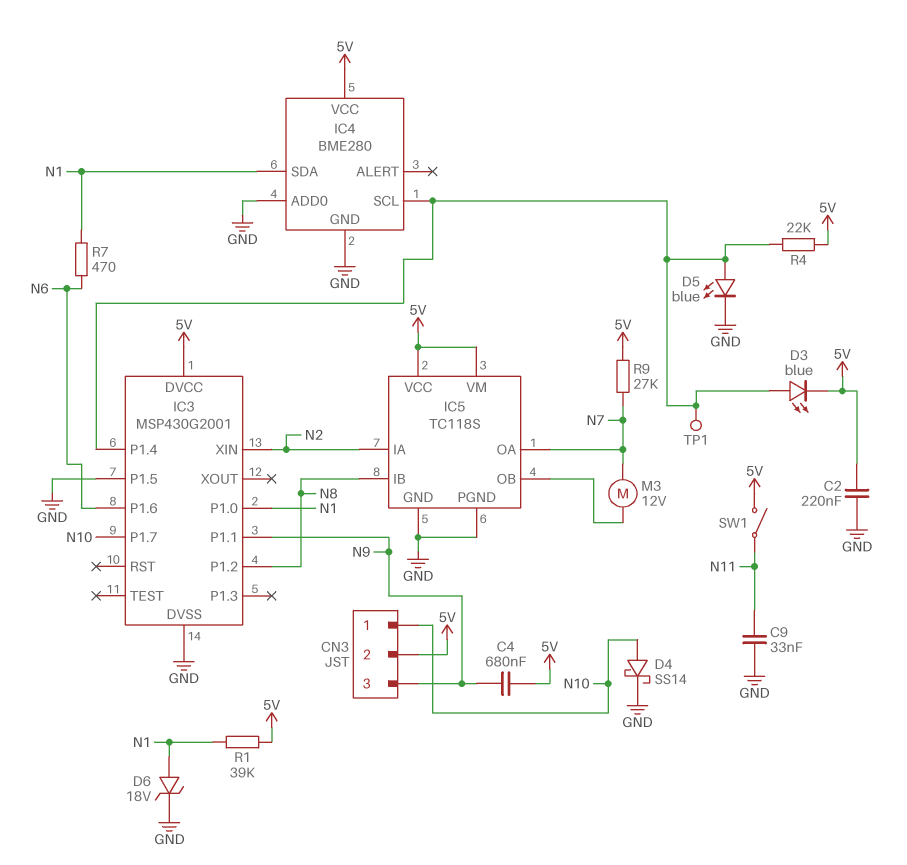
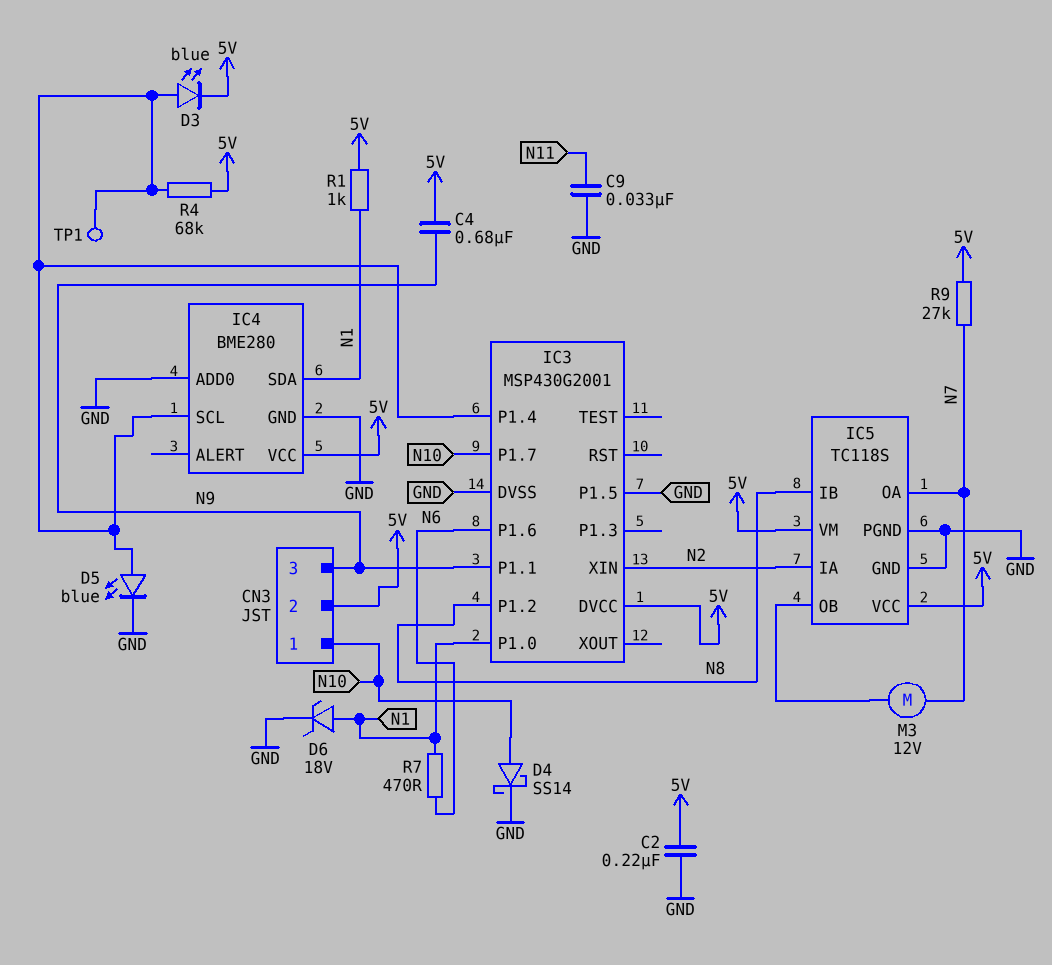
R1: 39k (5V, N1) -> 1k (5V, N1)
R4: 22k (5V, IC3/P1.4) -> 68k (5V, IC3/P1.4)
SW1: switch (5V, N11) -> none

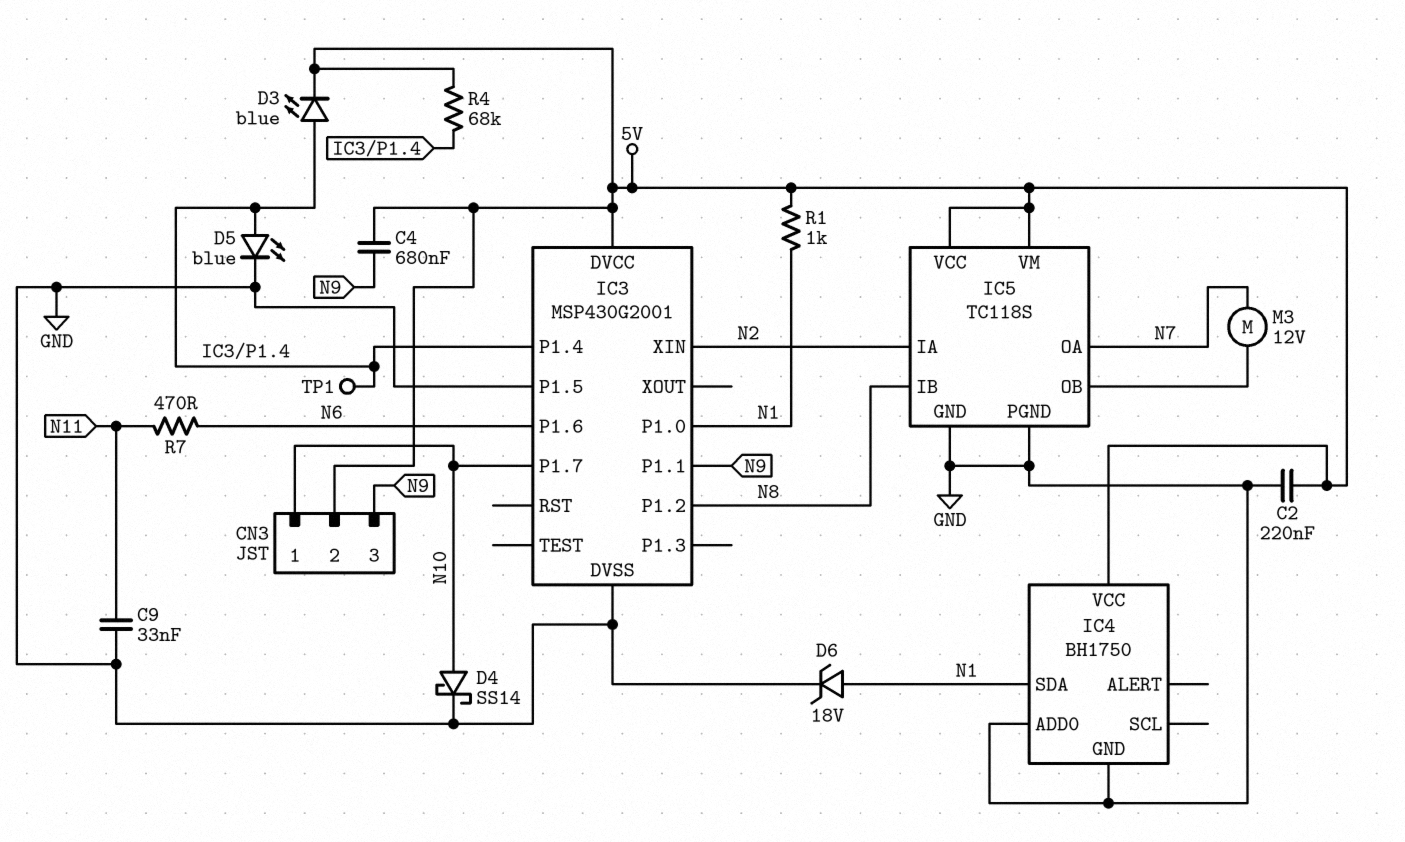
IC4: BME280 -> BH1750
IC4 pin SCL: IC3/P1.4 -> none
R7: 470 (N1, N6) -> 470 (N6, N11)
R9: 27k (5V, N7) -> none

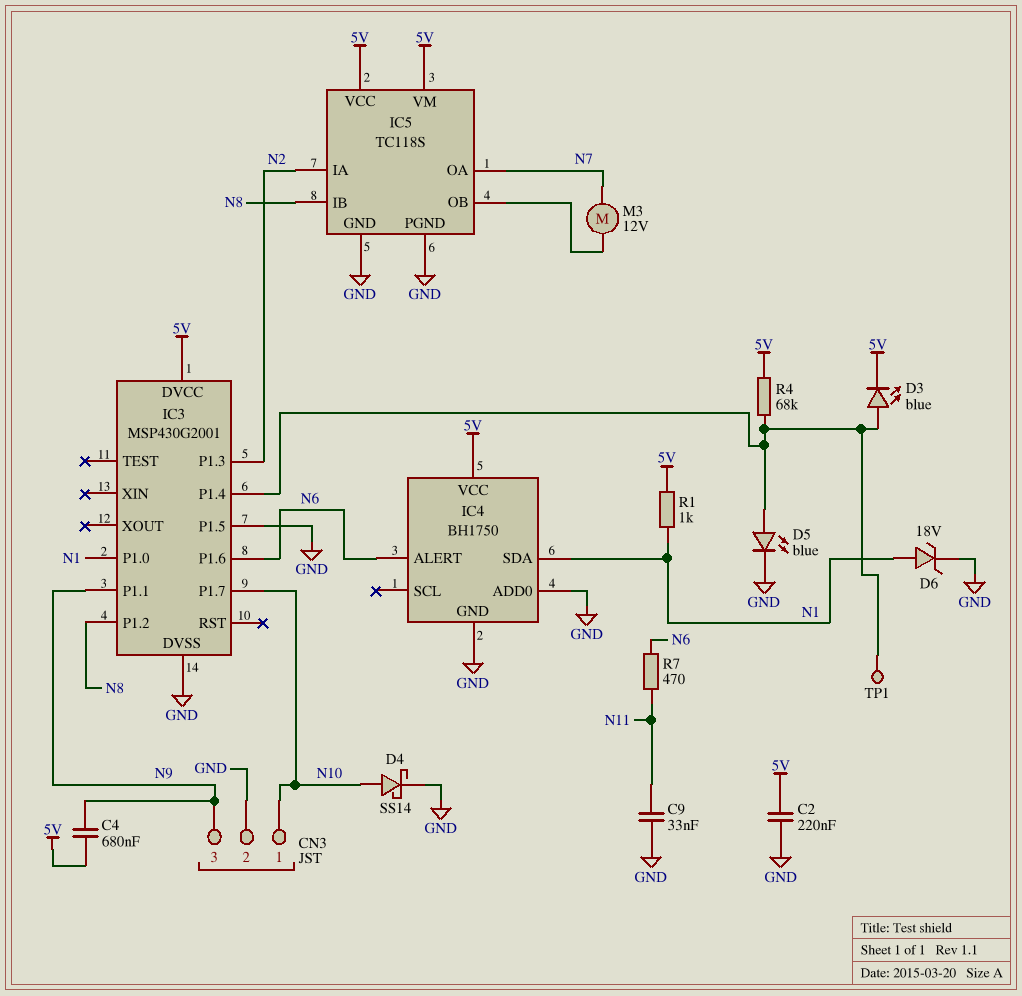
CN3 pin 2: 5V -> GND
IC3 pin P1.3: none -> N2
IC3 pin XIN: N2 -> none
IC4 pin ALERT: none -> N6

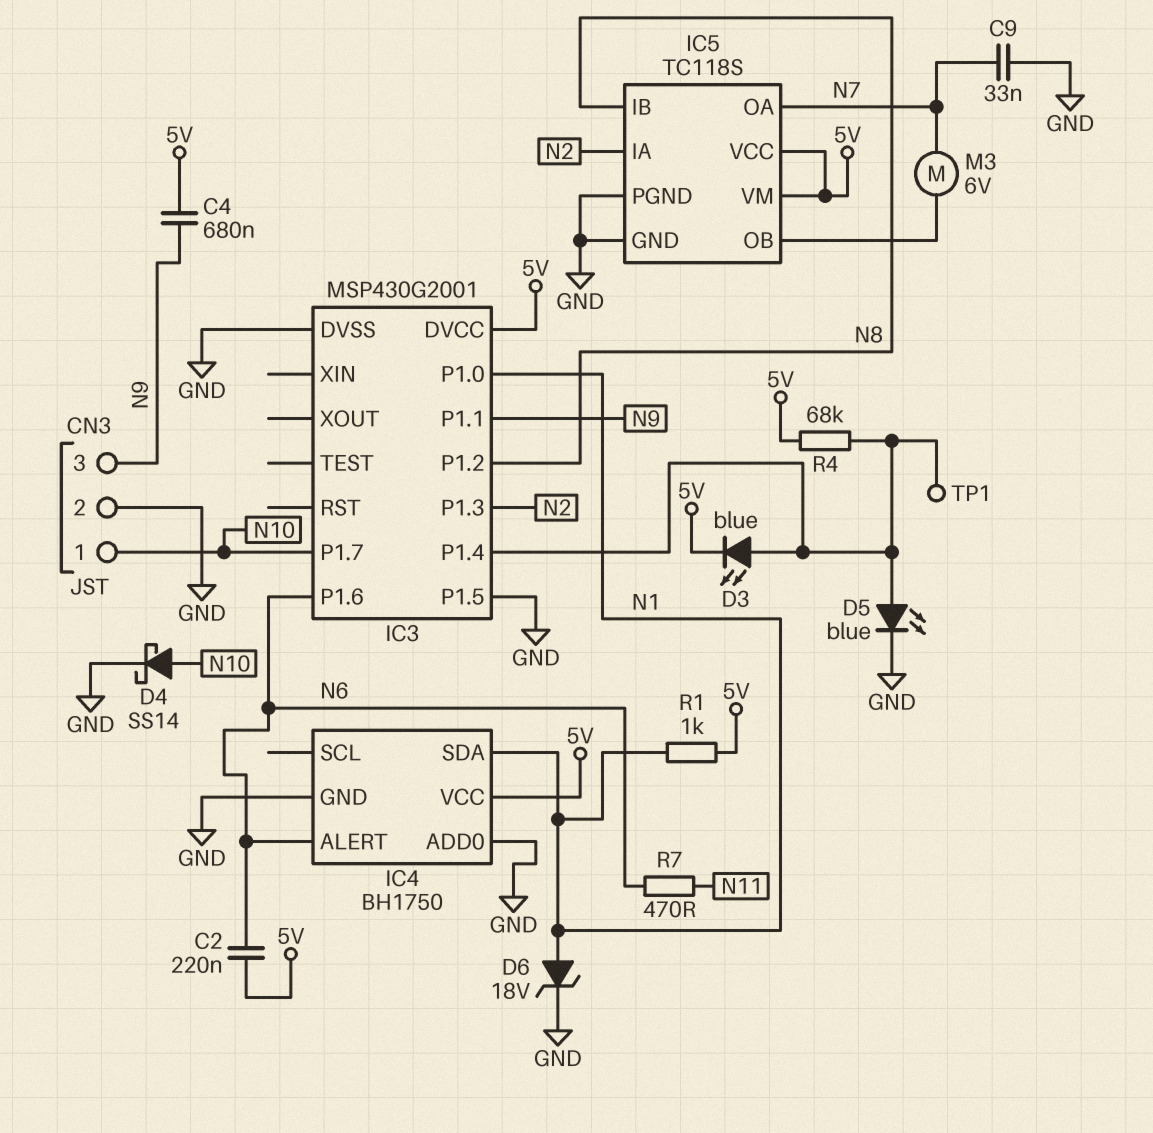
C2: 220nF (5V, GND) -> 220nF (5V, N6)
C9: 33nF (GND, N11) -> 33nF (GND, N7)
M3: motor 12V (IC5/OB, N7) -> motor 6V (IC5/OB, N7)

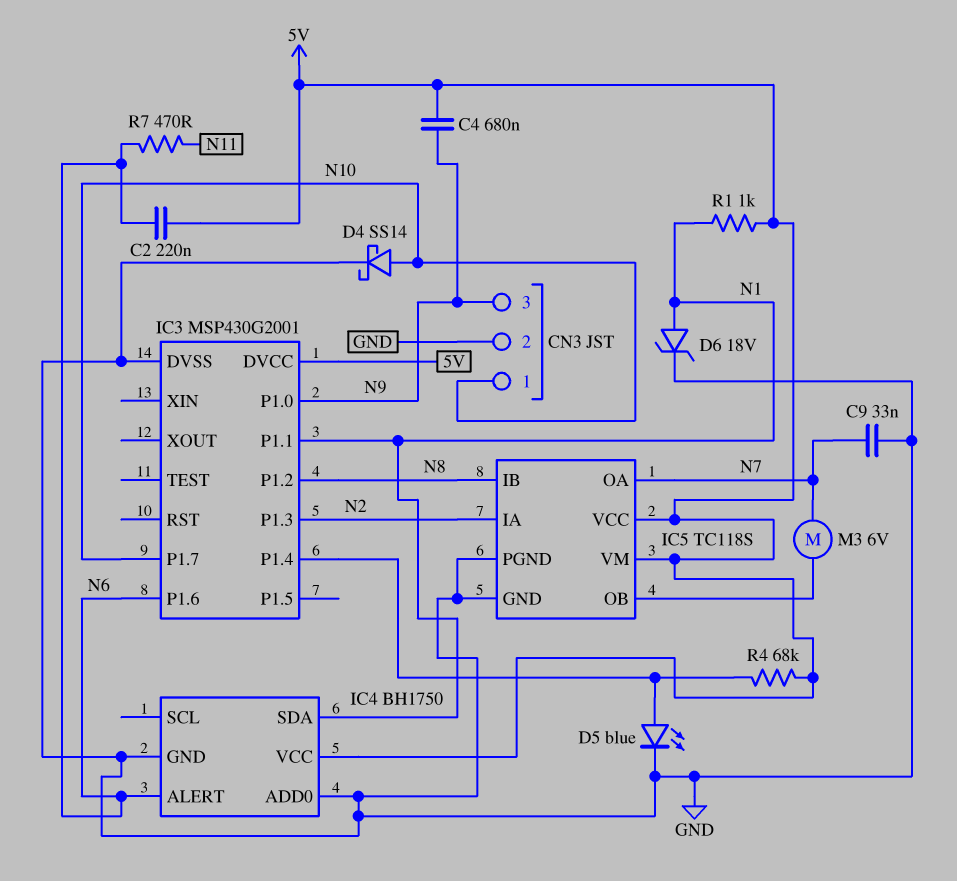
D3: LED blue (A IC3/P1.4, K 5V) -> none
IC3 pin P1.0: N1 -> N9
IC3 pin P1.1: N9 -> N1
IC3 pin P1.5: GND -> none
TP1: test point (IC3/P1.4) -> none

